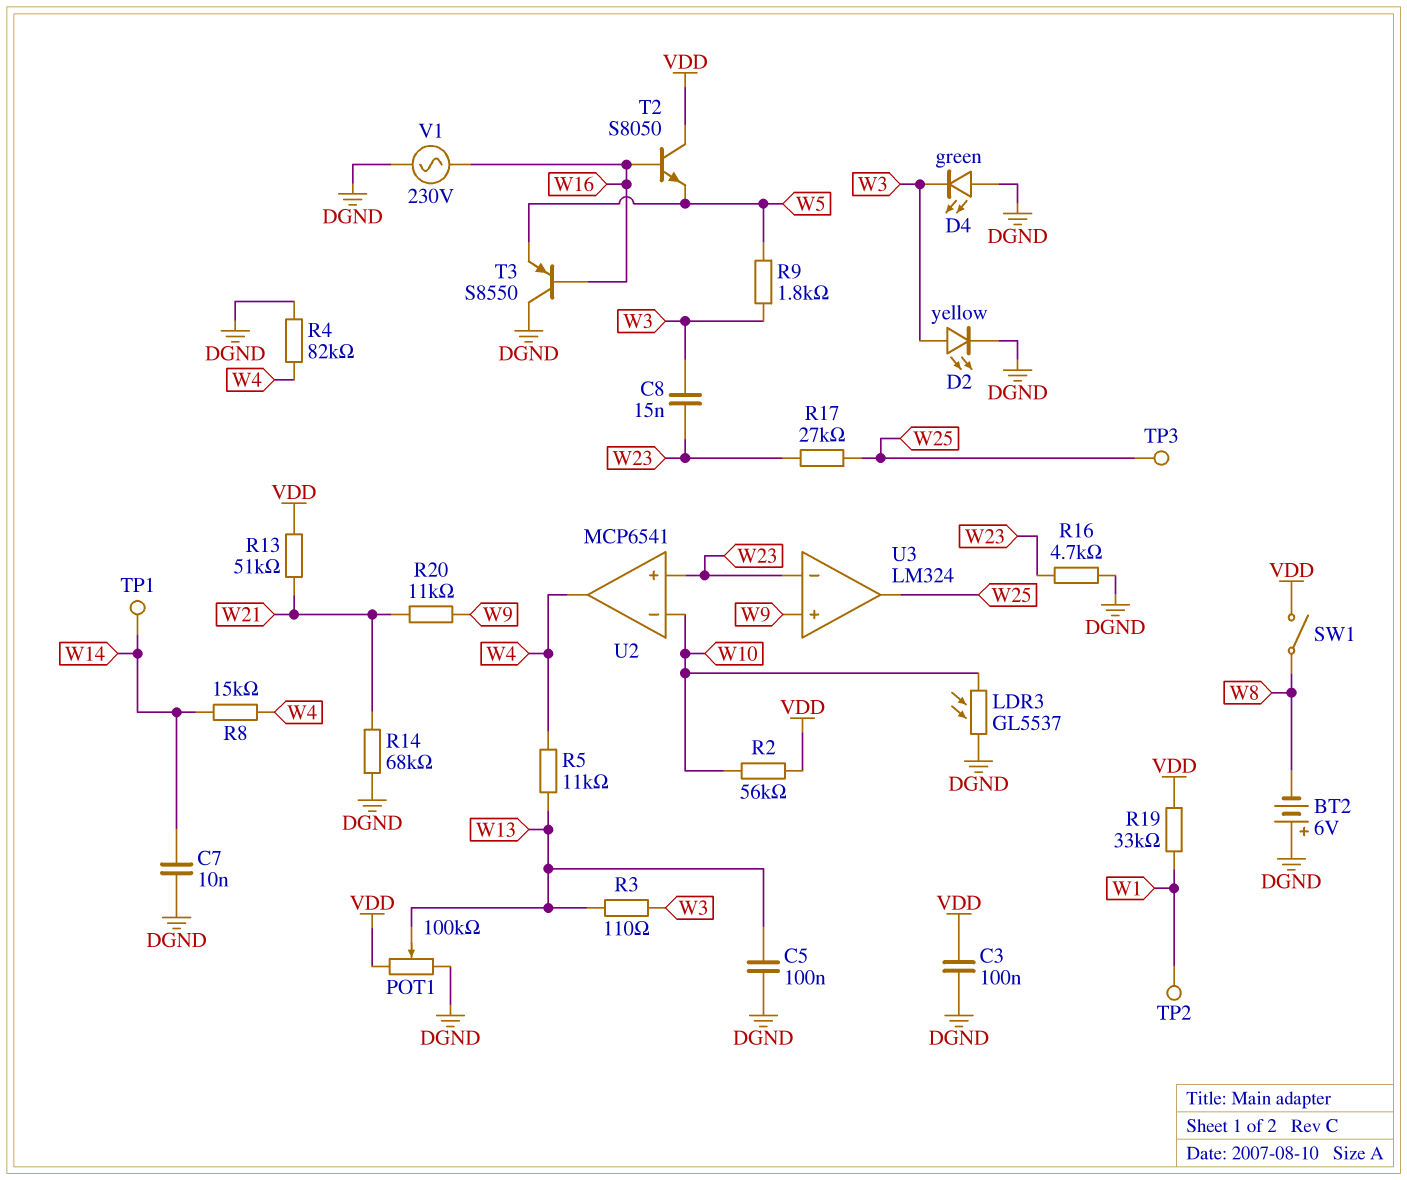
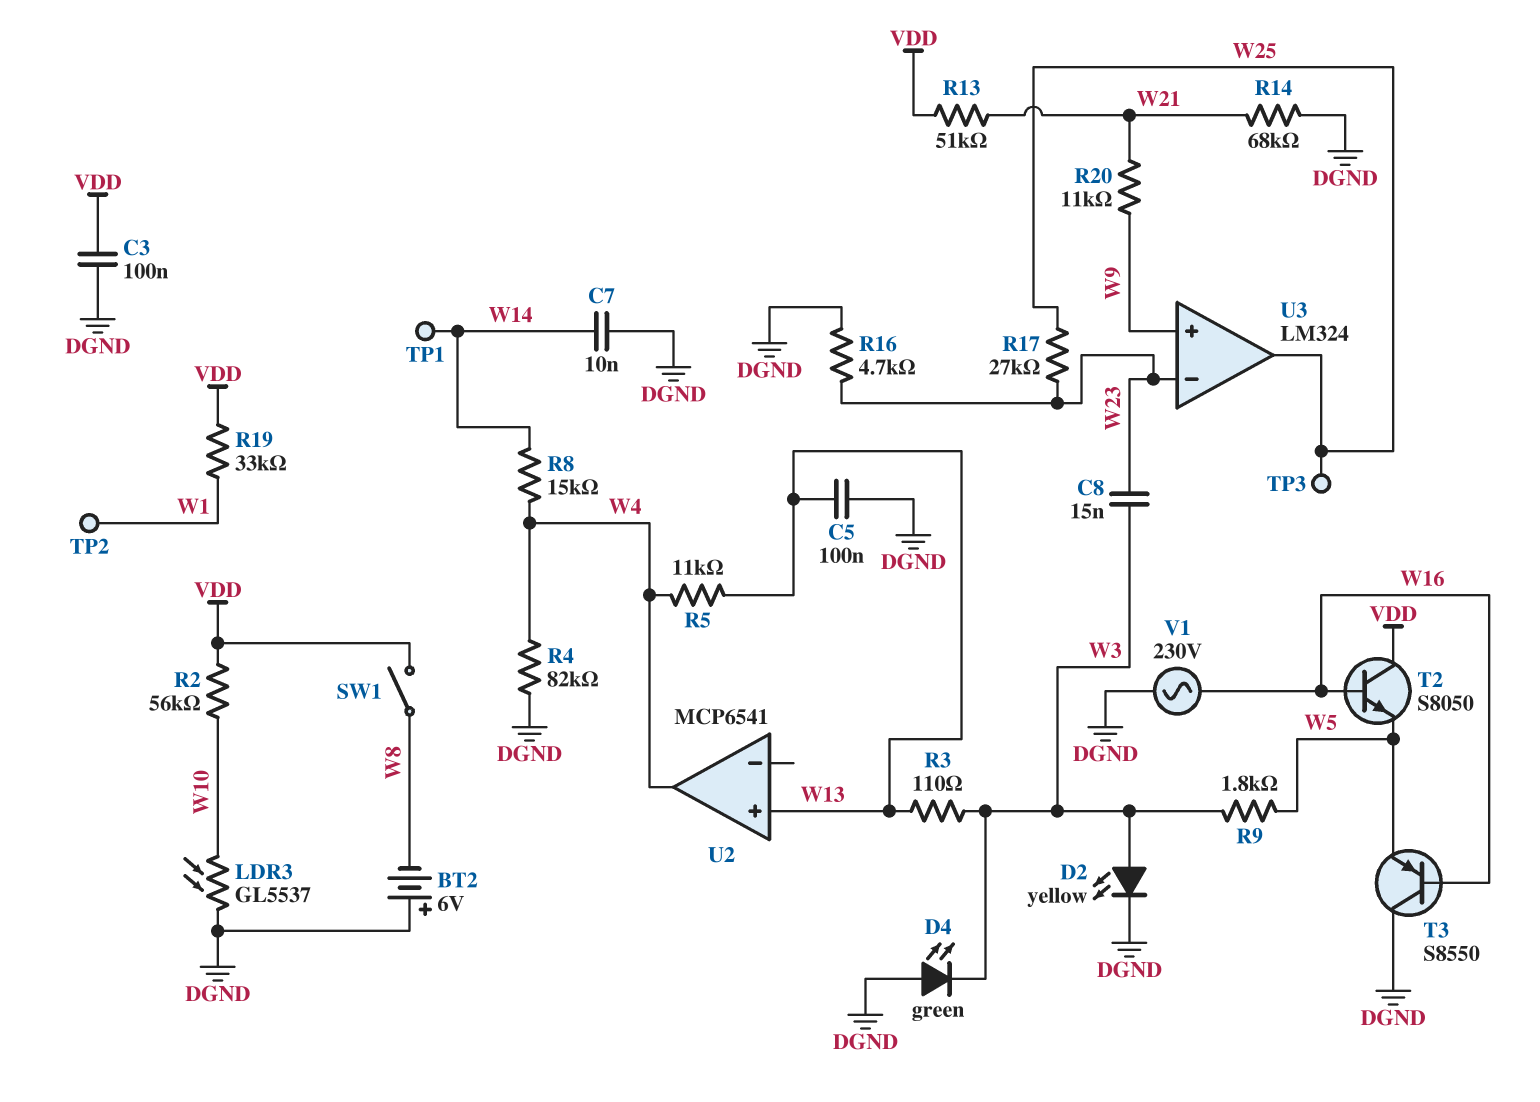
POT1: 100k (DGND, VDD, wiper W13) -> none
U2 pin in+: W23 -> W13
U2 pin in-: W10 -> none

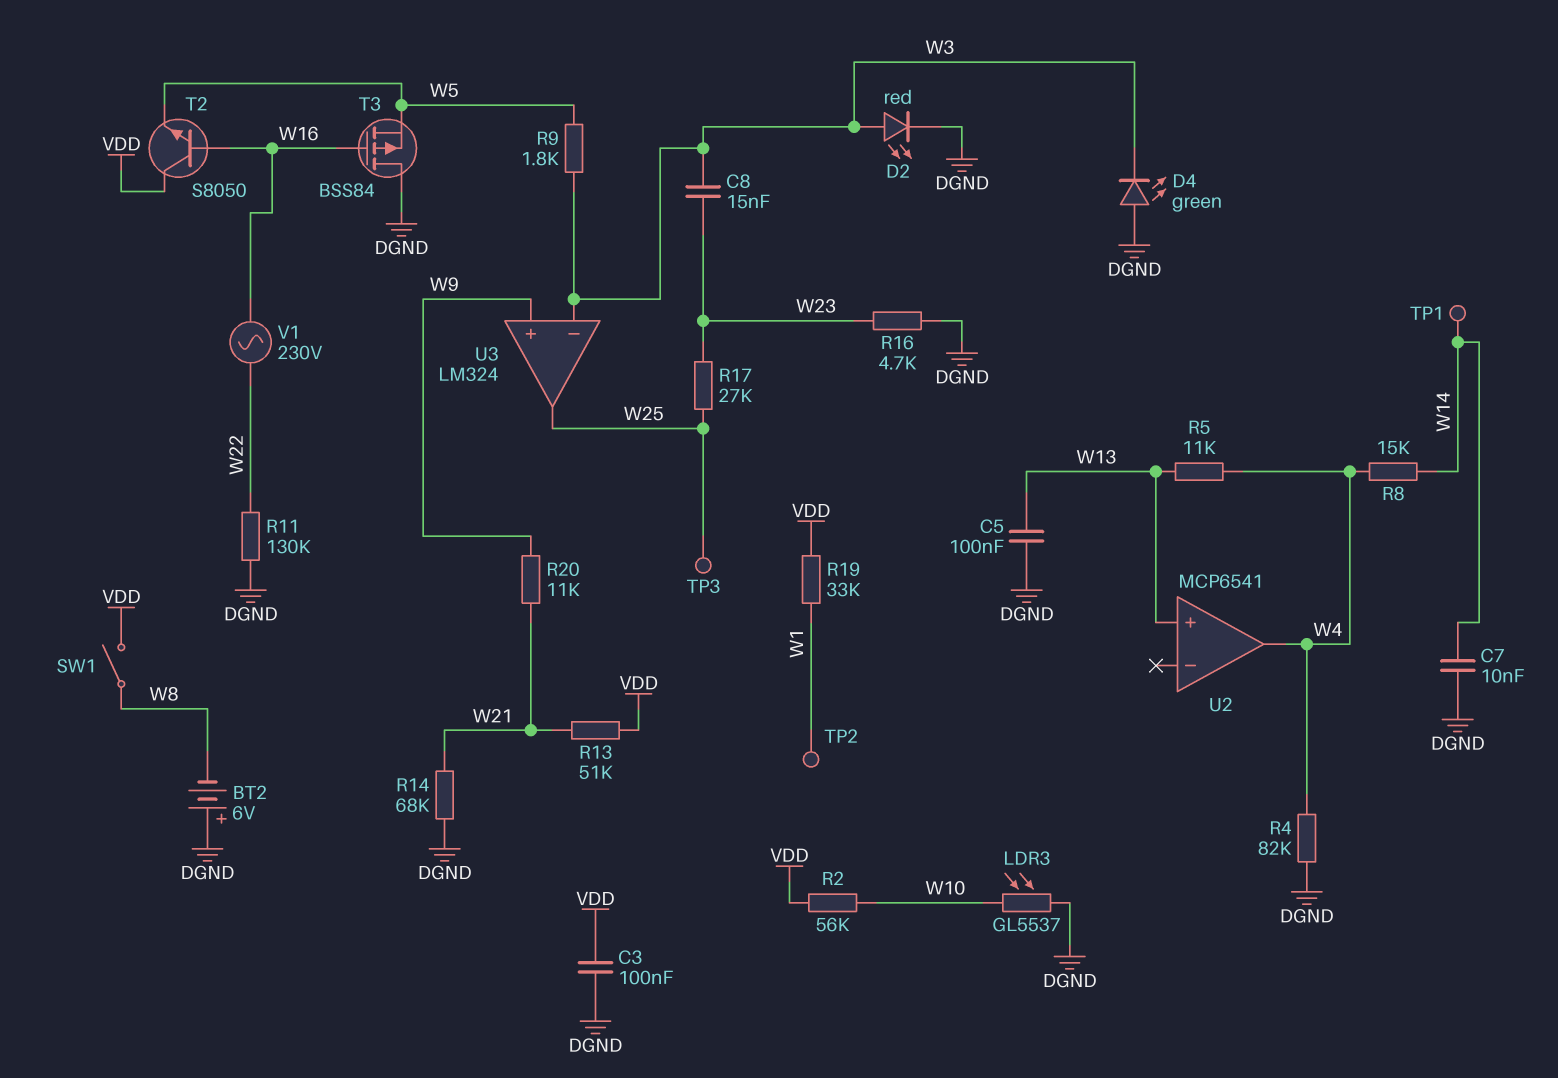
D2: LED yellow (A W3, K DGND) -> LED red (A W3, K DGND)
R3: 110 (W3, W13) -> none
R11: none -> 130k (DGND, W22)
T3: PNP S8550 (B W16, C DGND, E W5) -> PMOS BSS84 (G W16, D DGND, S W5)
U3 pin in-: W23 -> W3
V1: AC 230V (DGND, W16) -> AC 230V (W16, W22)

